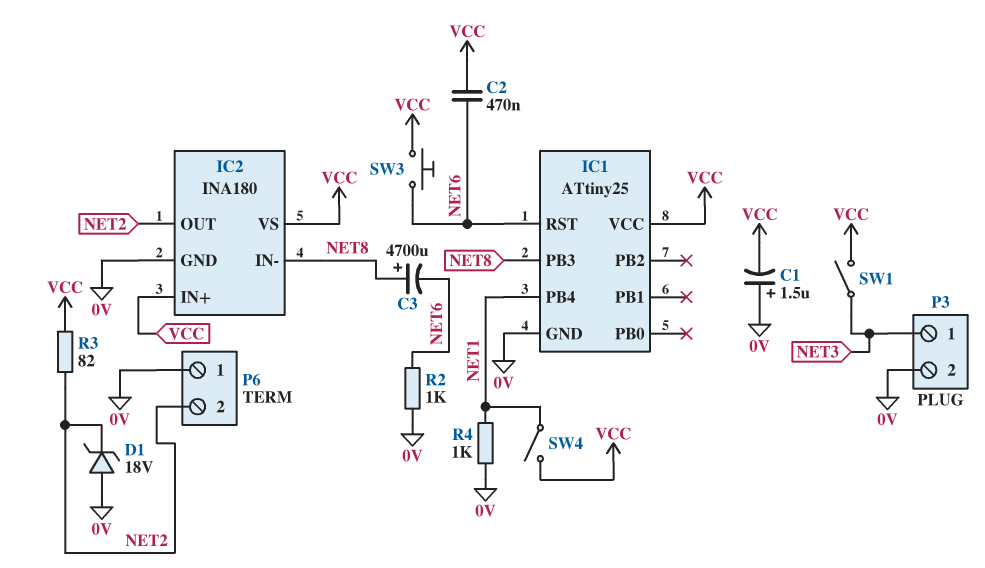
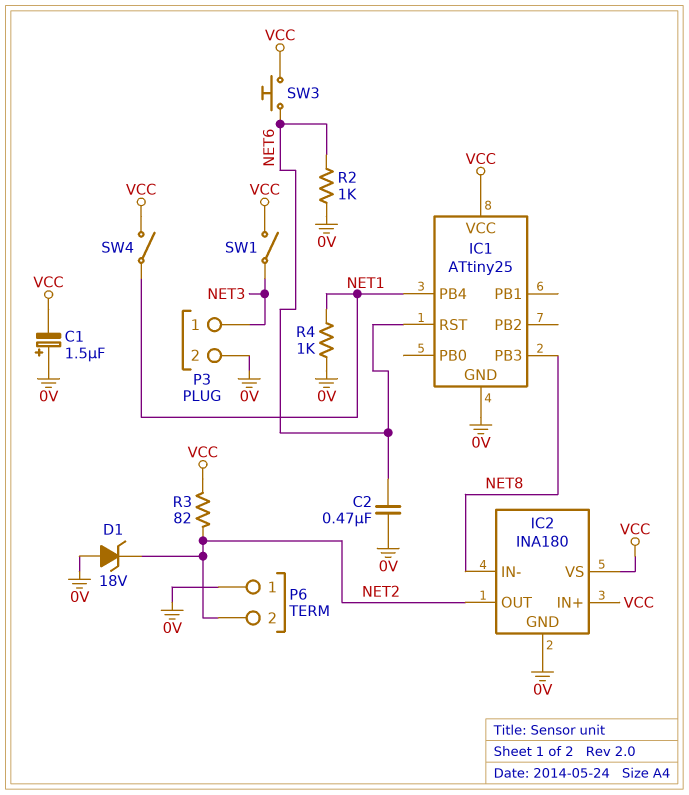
C2: 470nF (NET6, VCC) -> 470nF (0V, NET6)
C3: 4700uF (plus NET8, minus NET6) -> none

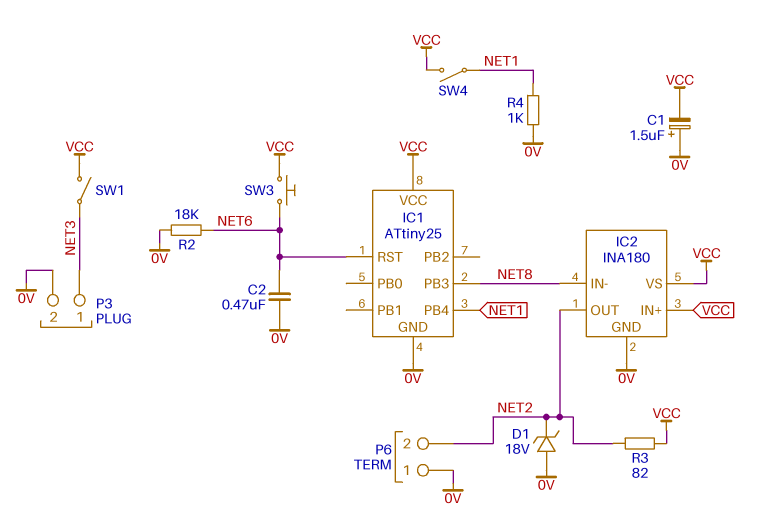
R2: 1k (0V, NET6) -> 18k (0V, NET6)

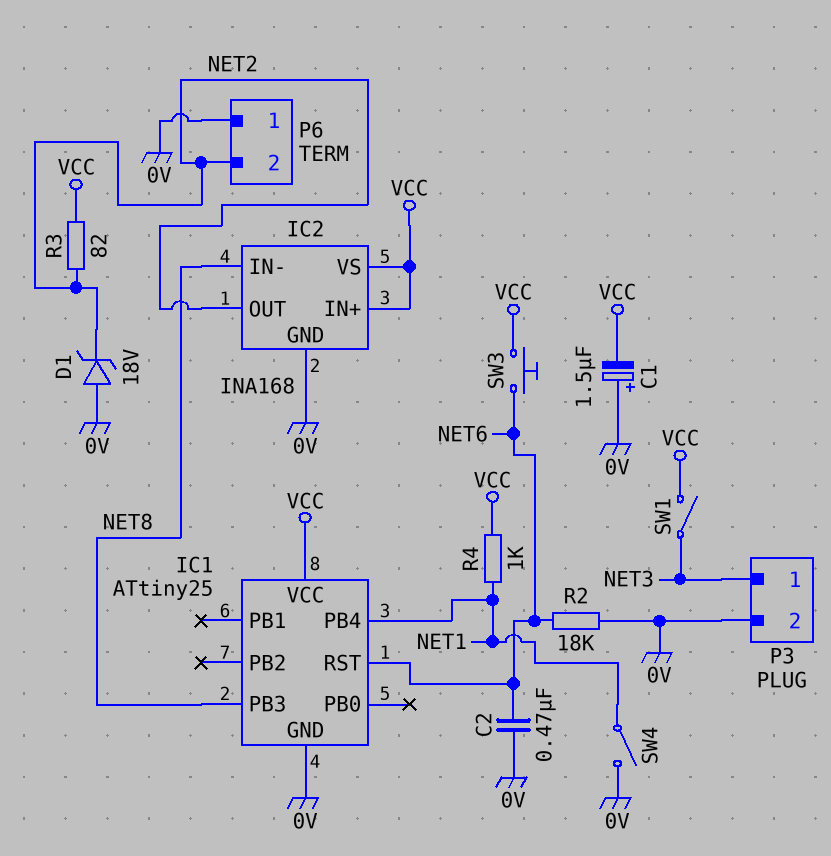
IC2: INA180 -> INA168
R4: 1k (0V, NET1) -> 1k (NET1, VCC)
SW4: switch (NET1, VCC) -> switch (0V, NET1)

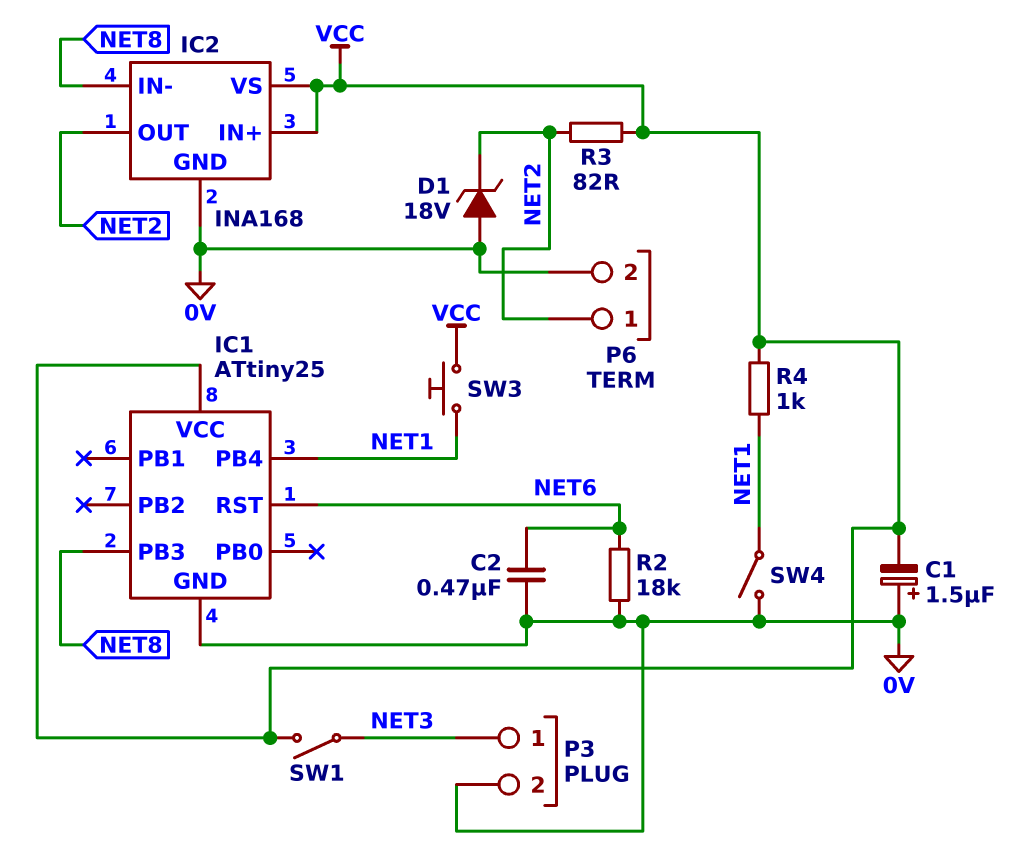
P6 pin 1: 0V -> NET2
P6 pin 2: NET2 -> 0V
SW3: button (NET6, VCC) -> button (NET1, VCC)

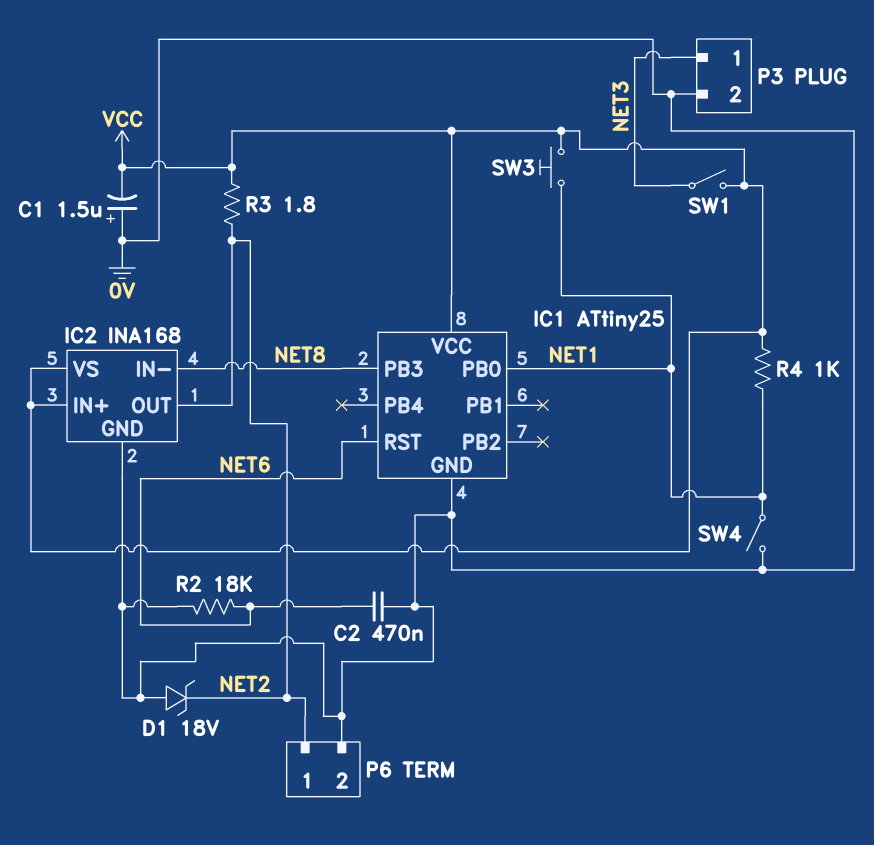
IC1 pin PB0: none -> NET1
IC1 pin PB4: NET1 -> none
R3: 82 (NET2, VCC) -> 1.8 (NET2, VCC)

